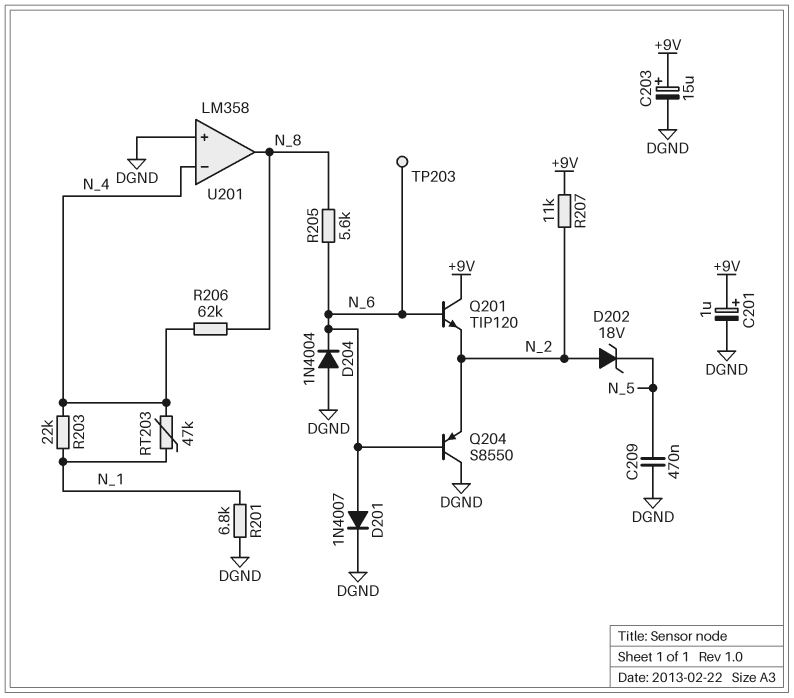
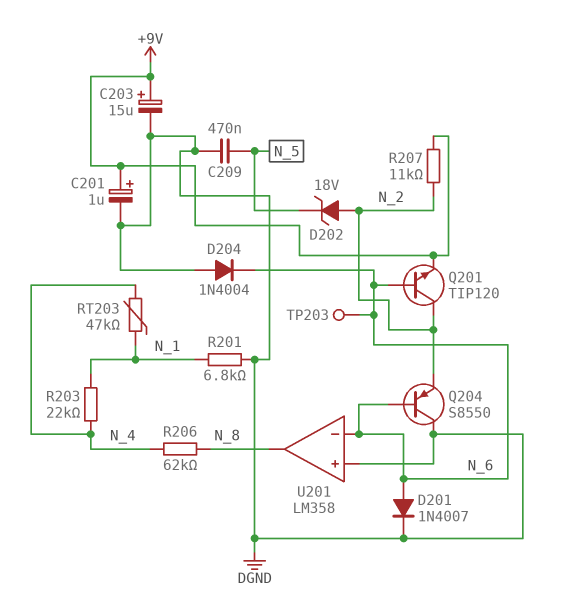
Q201: NPN TIP120 (B N_6, C +9V, E N_2) -> NPN TIP120 (B N_6, C N_2, E +9V)
R205: 5.6k (N_6, N_8) -> none
U201 pin in-: N_4 -> N_6

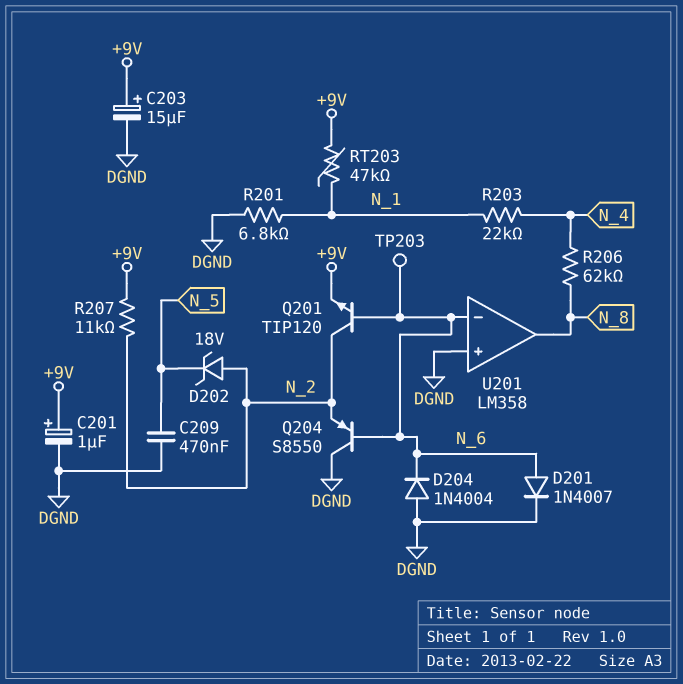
RT203: 47k (N_1, N_4) -> 47k (+9V, N_1)

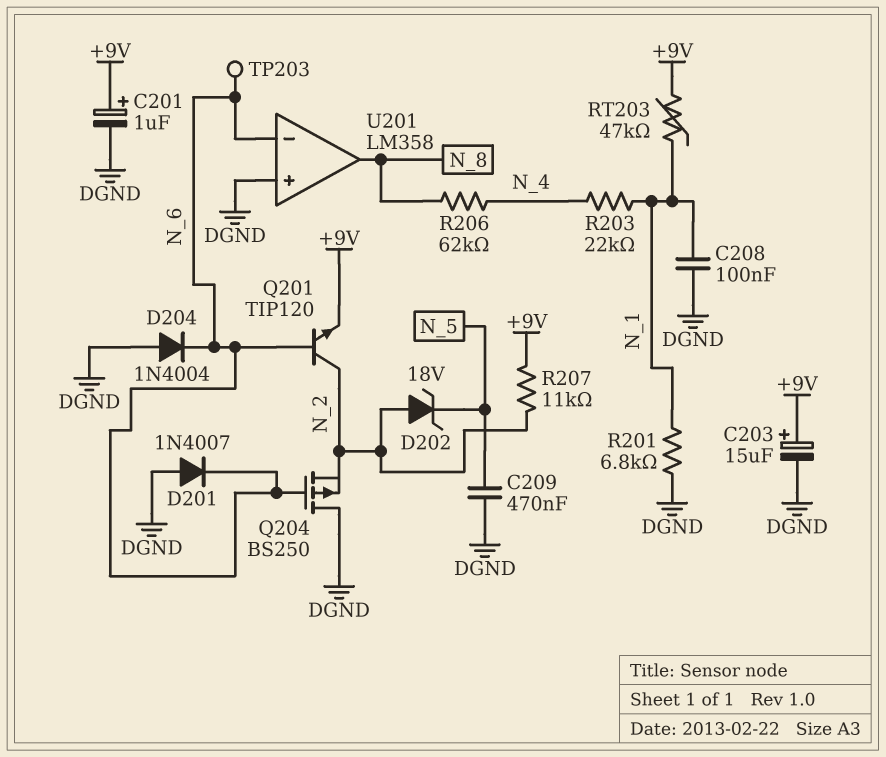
C208: none -> 100nF (DGND, N_1)
D201: diode 1N4007 (A N_6, K DGND) -> diode 1N4007 (A DGND, K N_6)
Q204: PNP S8550 (B N_6, C DGND, E N_2) -> PMOS BS250 (G N_6, D DGND, S N_2)

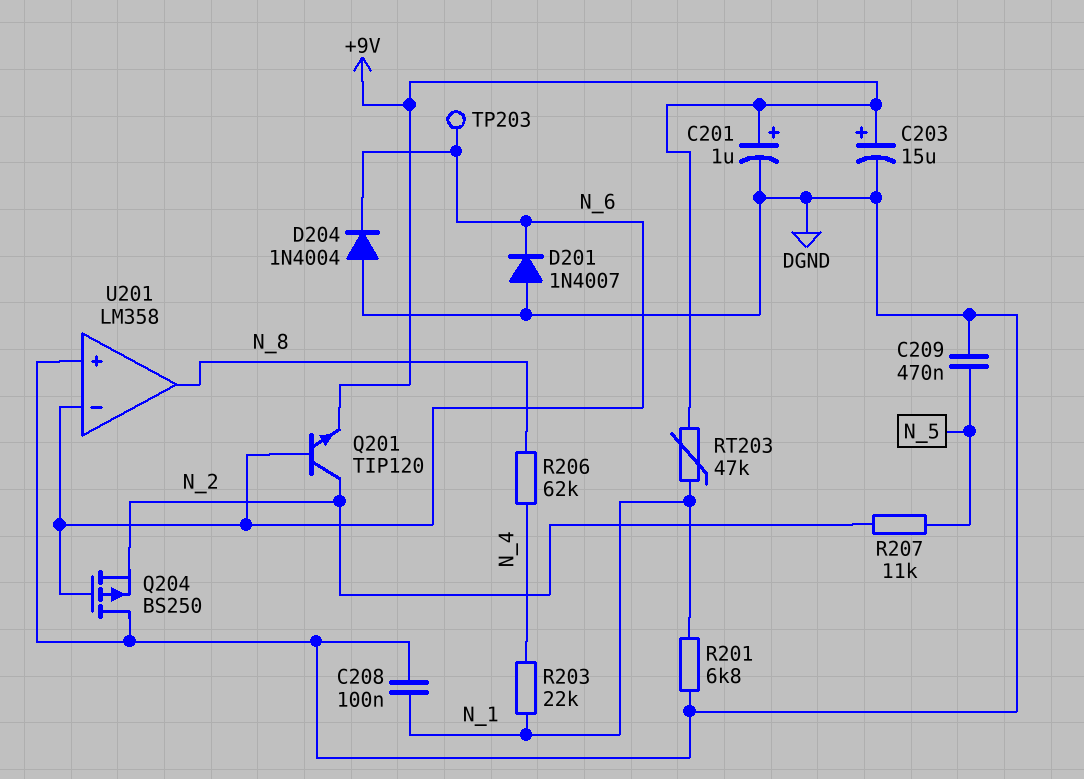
D202: zener 18V (A N_2, K N_5) -> none
R207: 11k (+9V, N_2) -> 11k (N_2, N_5)

